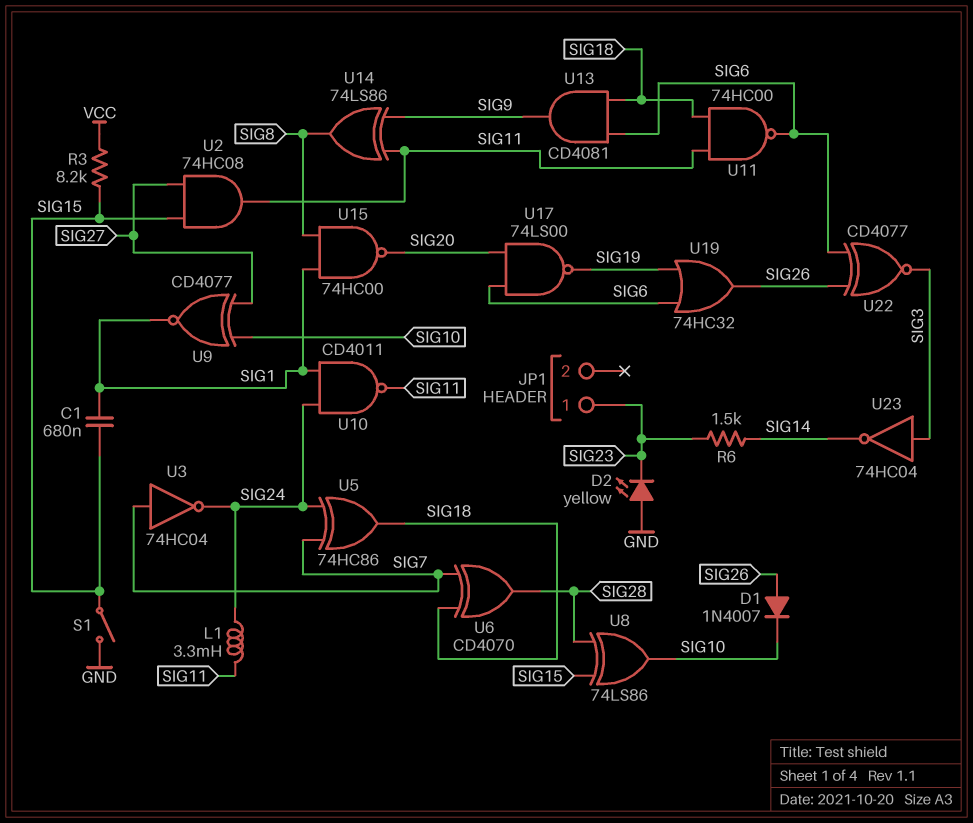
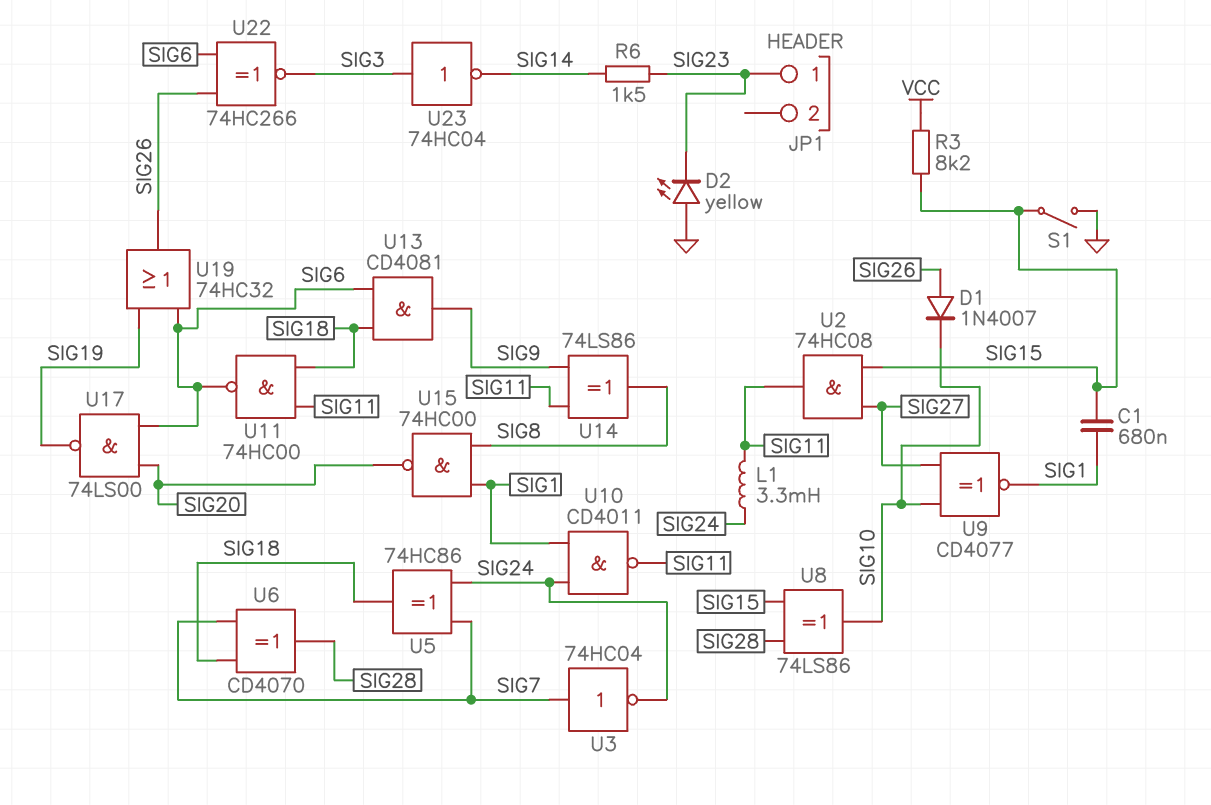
U22: XNOR CD4077 (in SIG6, in SIG26, out SIG3) -> XNOR 74HC266 (in SIG6, in SIG26, out SIG3)

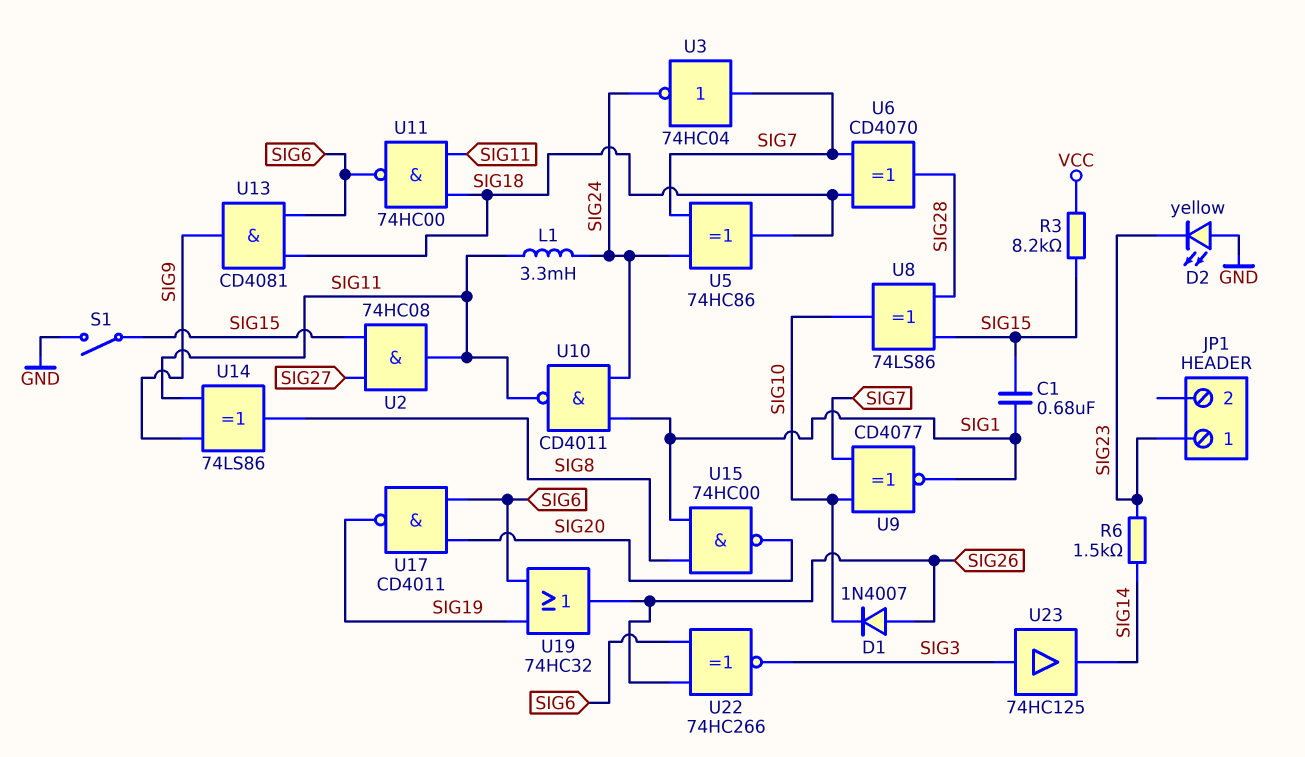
U9: XNOR CD4077 (in SIG10, in SIG27, out SIG1) -> XNOR CD4077 (in SIG7, in SIG10, out SIG1)
U17: NAND 74LS00 (in SIG6, in SIG20, out SIG19) -> NAND CD4011 (in SIG6, in SIG20, out SIG19)
U23: NOT 74HC04 (in SIG3, out SIG14) -> buffer 74HC125 (in SIG3, out SIG14)

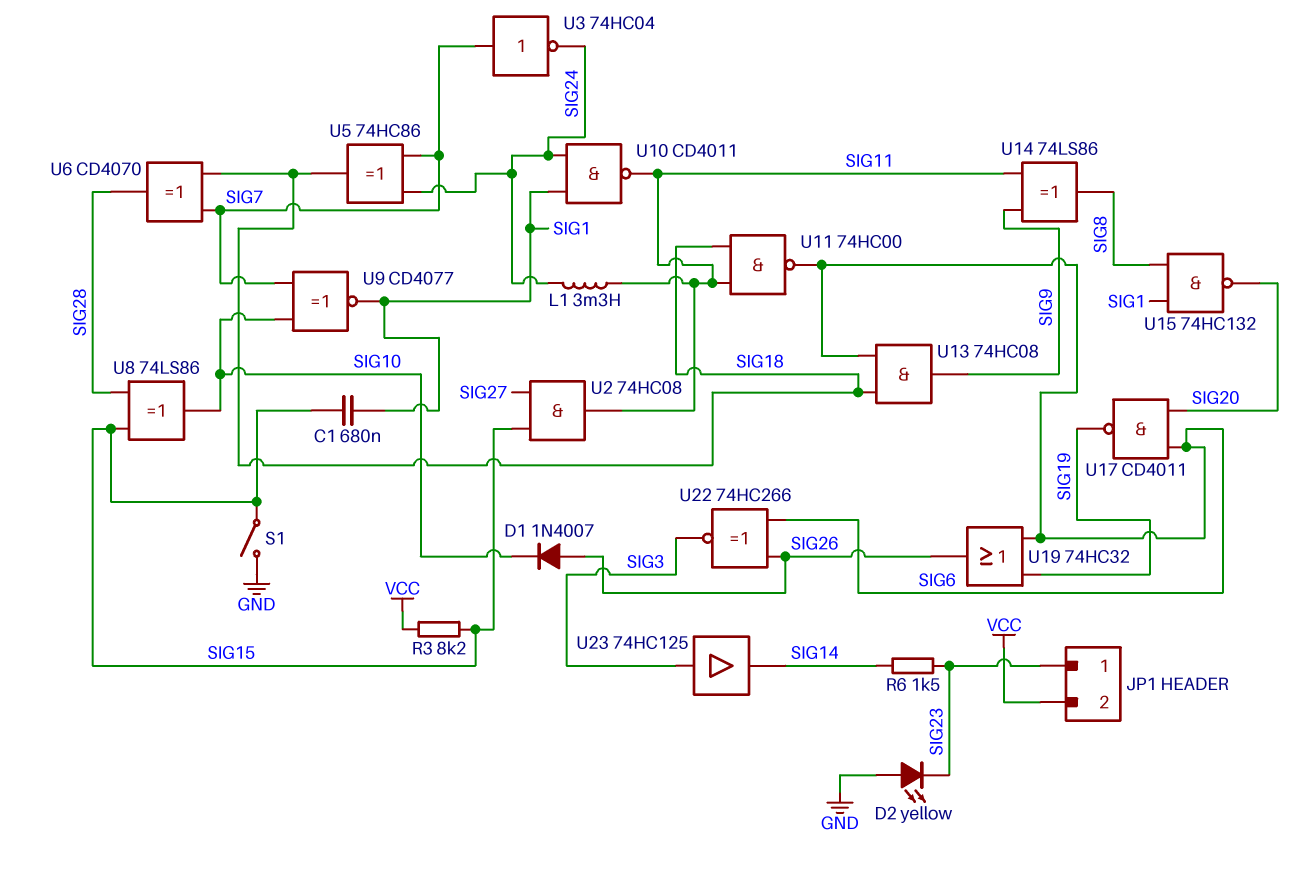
JP1 pin 2: none -> VCC
U13: AND CD4081 (in SIG6, in SIG18, out SIG9) -> AND 74HC08 (in SIG6, in SIG18, out SIG9)
U15: NAND 74HC00 (in SIG1, in SIG8, out SIG20) -> NAND 74HC132 (in SIG1, in SIG8, out SIG20)

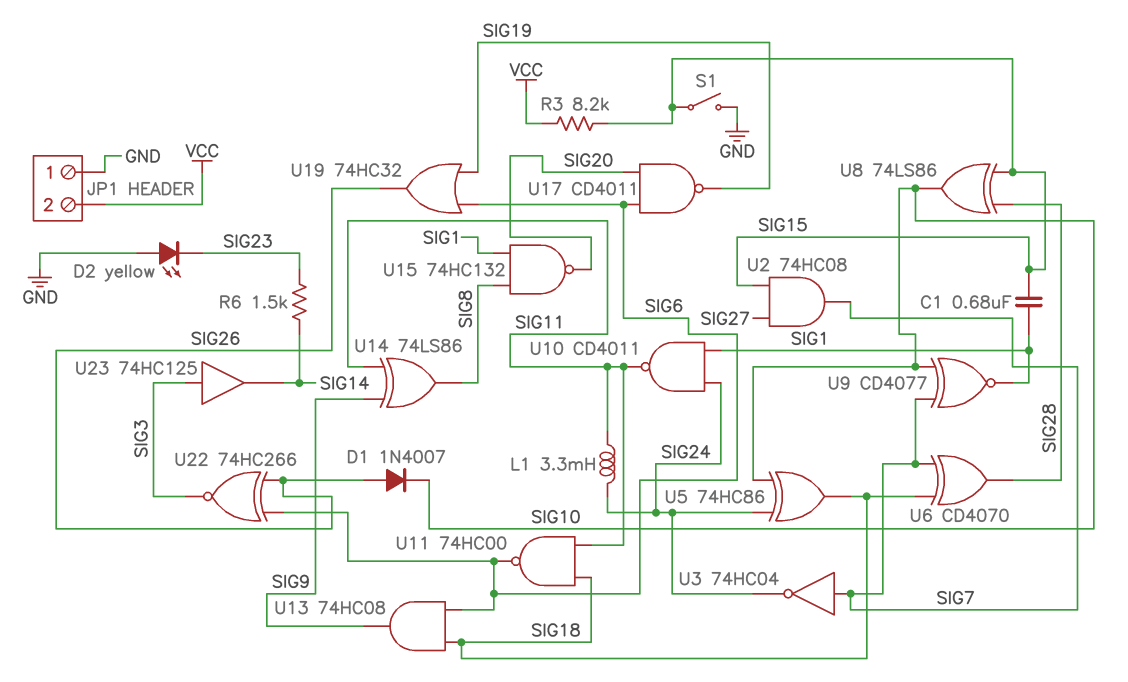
JP1 pin 1: SIG23 -> GND
U2: AND 74HC08 (in SIG15, in SIG27, out SIG11) -> AND 74HC08 (in SIG15, in SIG27, out SIG7)
U5: XOR 74HC86 (in SIG7, in SIG24, out SIG18) -> XOR 74HC86 (in SIG10, in SIG24, out SIG18)

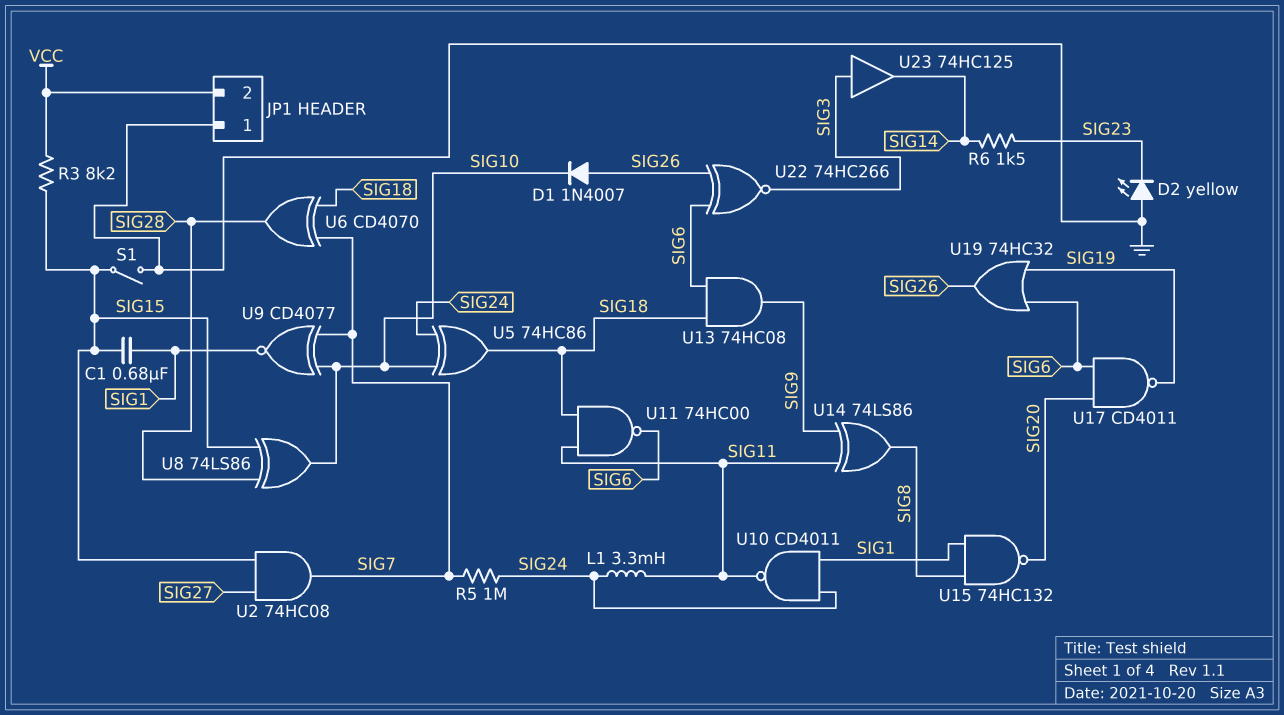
R5: none -> 1M (SIG7, SIG24)
U3: NOT 74HC04 (in SIG7, out SIG24) -> none

